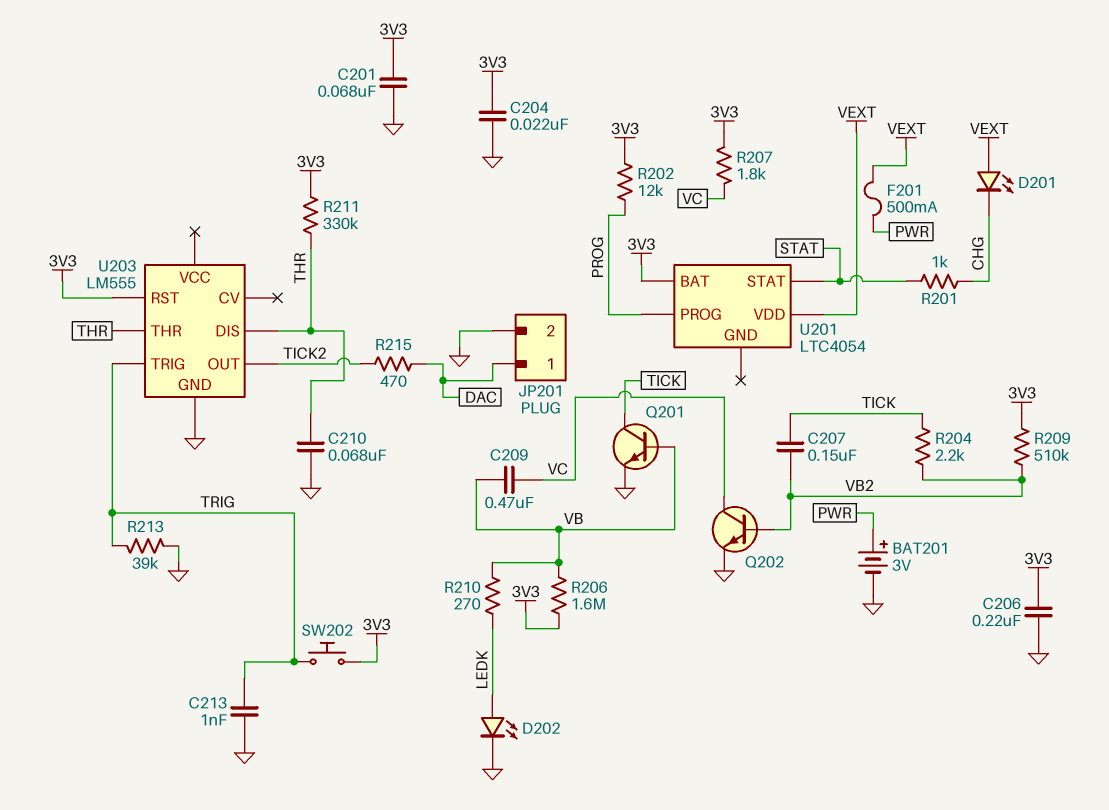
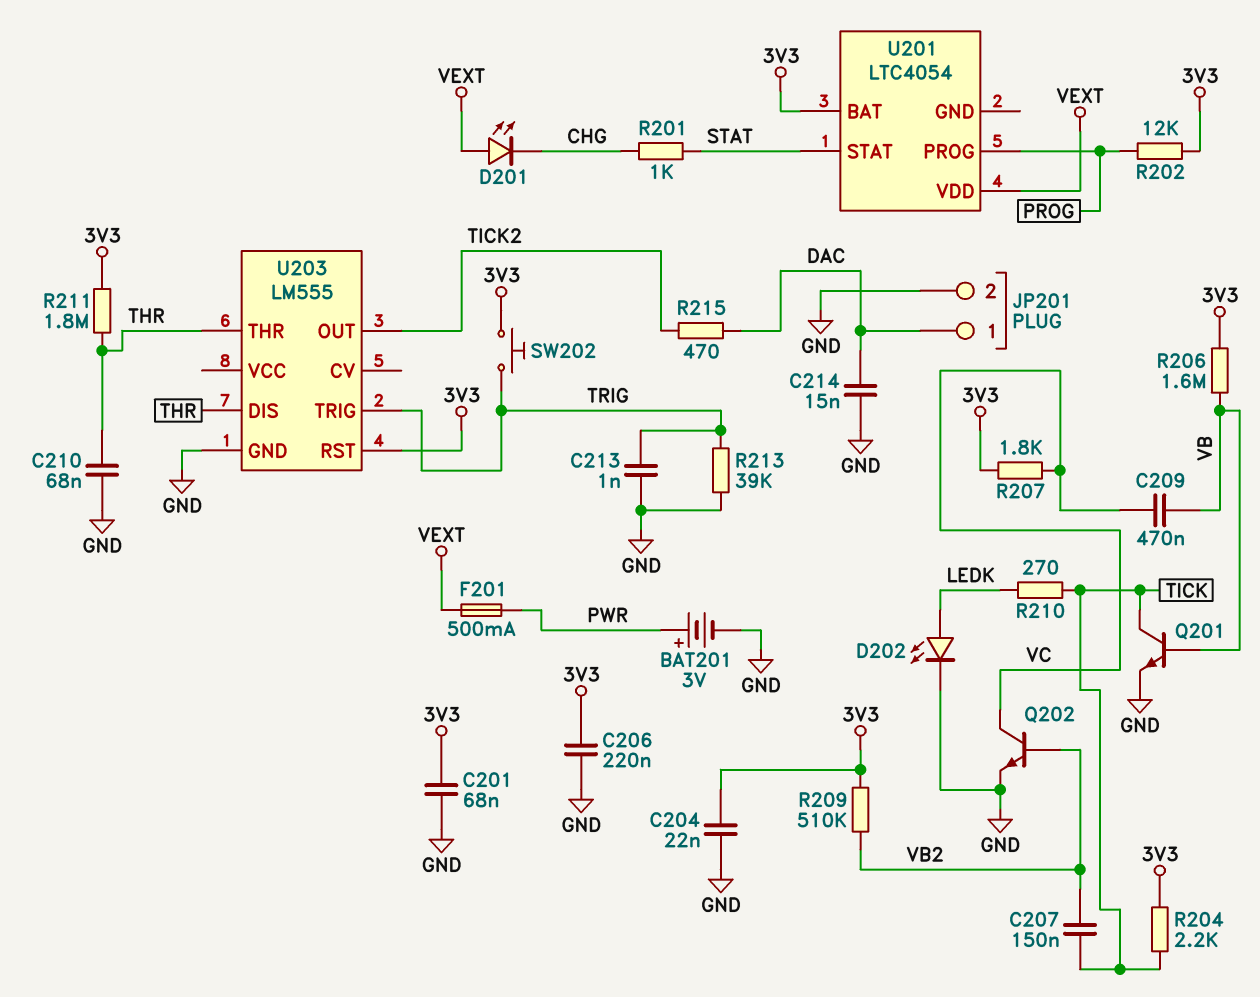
C214: none -> 15nF (DAC, GND)
R204: 2.2k (TICK, VB2) -> 2.2k (3V3, TICK)
R210: 270 (LEDK, VB) -> 270 (LEDK, TICK)
R211: 330k (3V3, THR) -> 1.8M (3V3, THR)

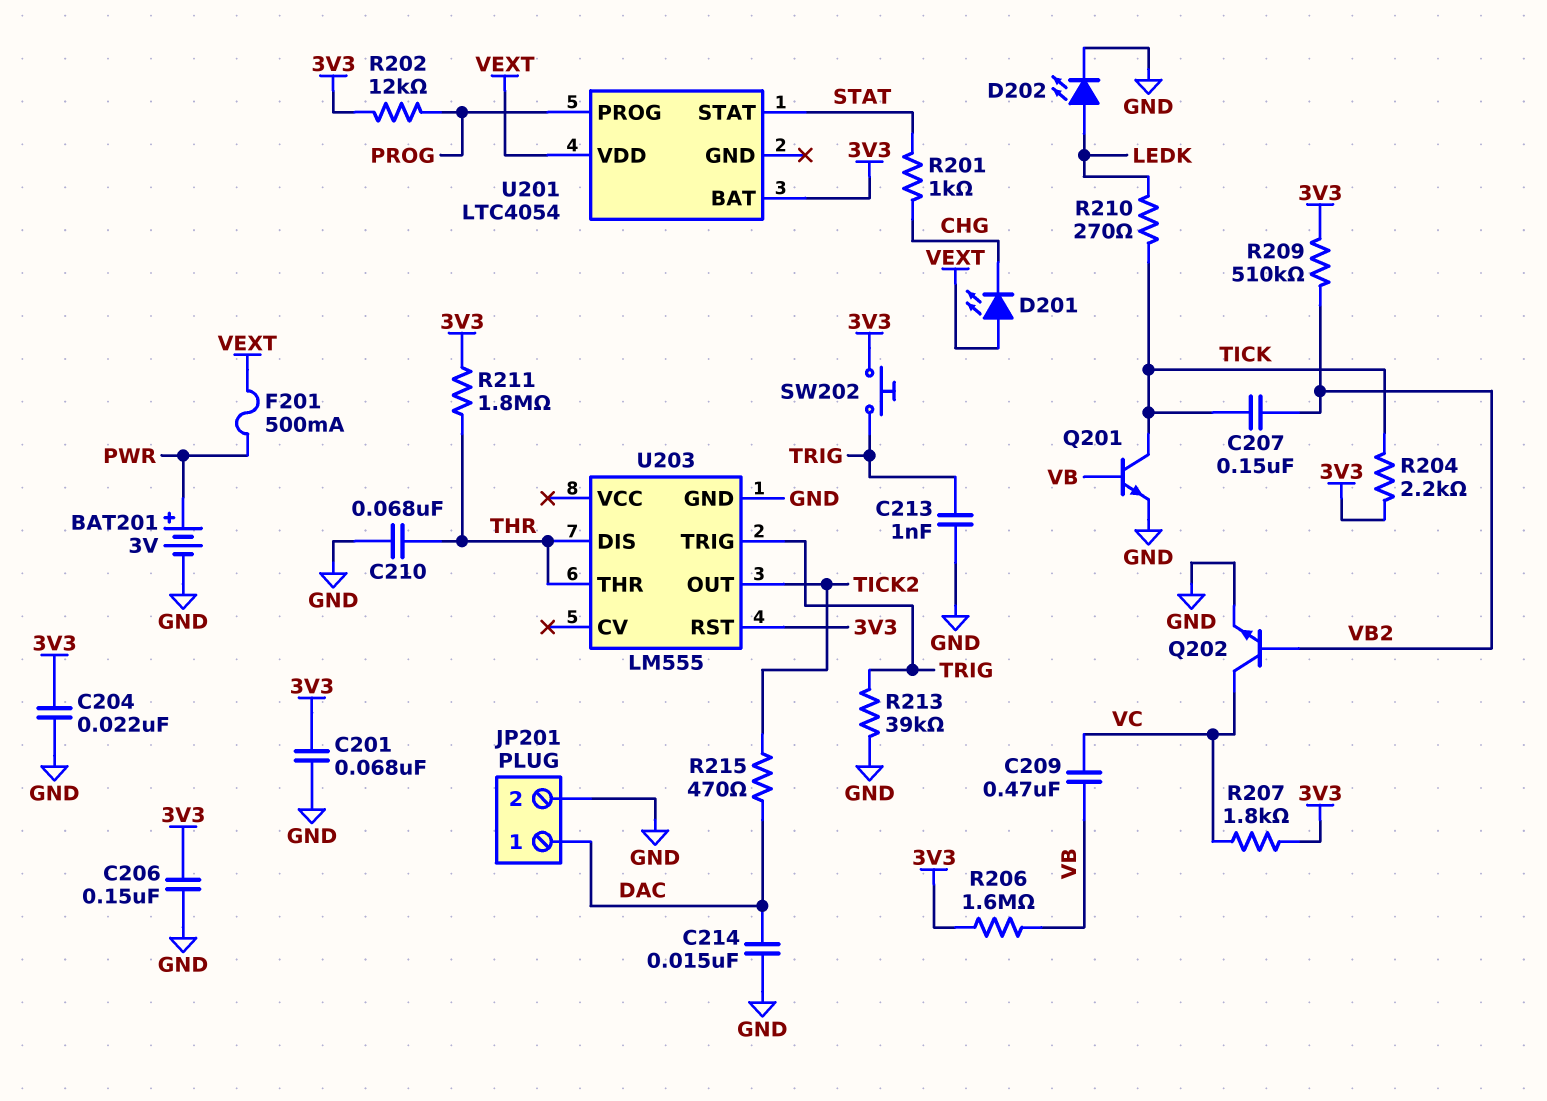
C206: 220nF (3V3, GND) -> 150nF (3V3, GND)

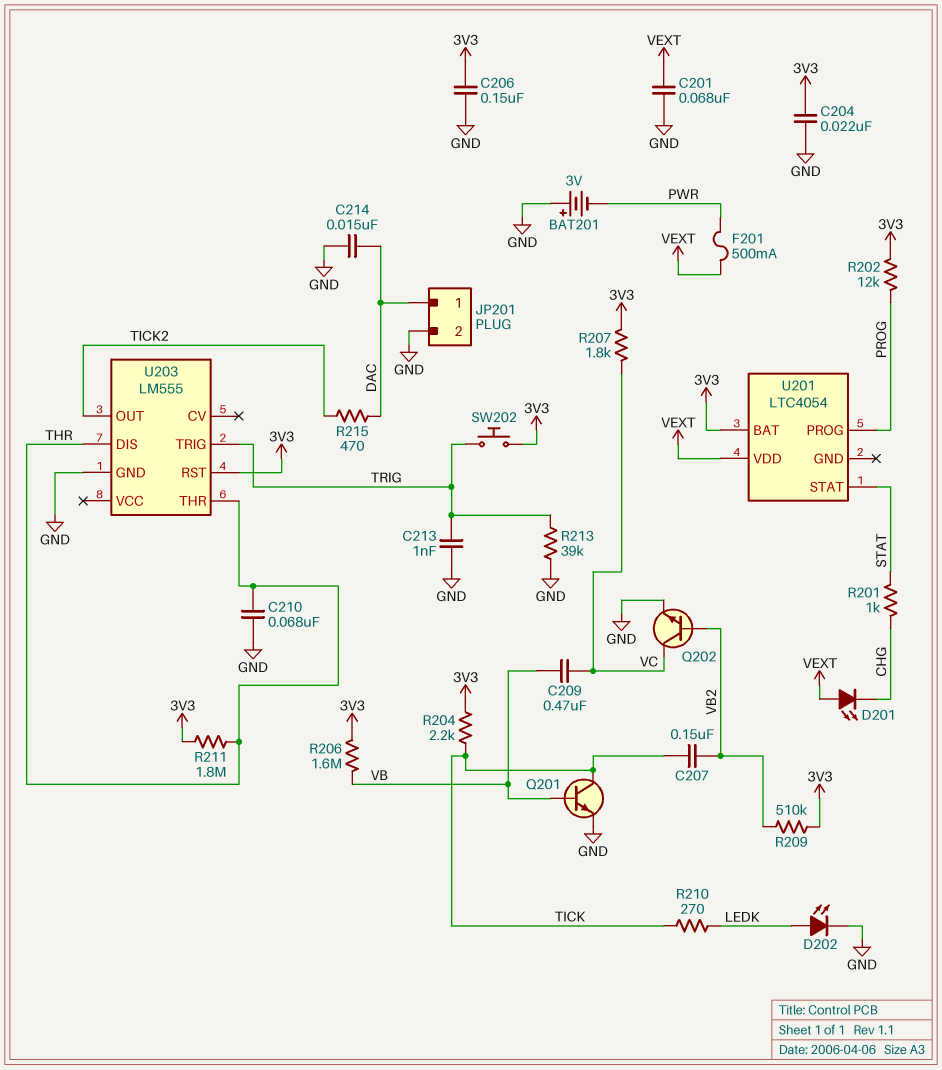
BAT201: 3V (plus PWR, minus GND) -> 3V (plus GND, minus PWR)
C201: 68nF (3V3, GND) -> 68nF (GND, VEXT)

